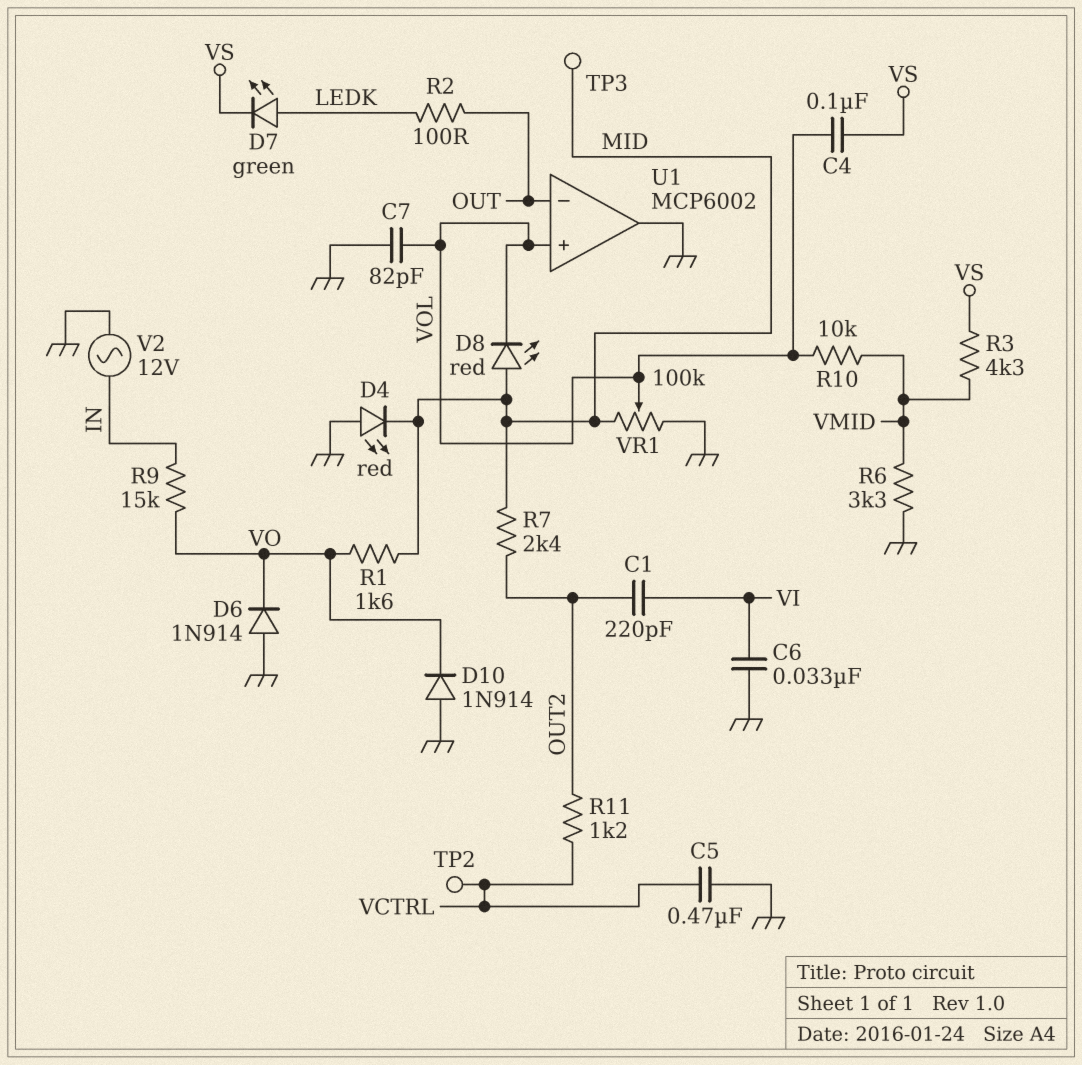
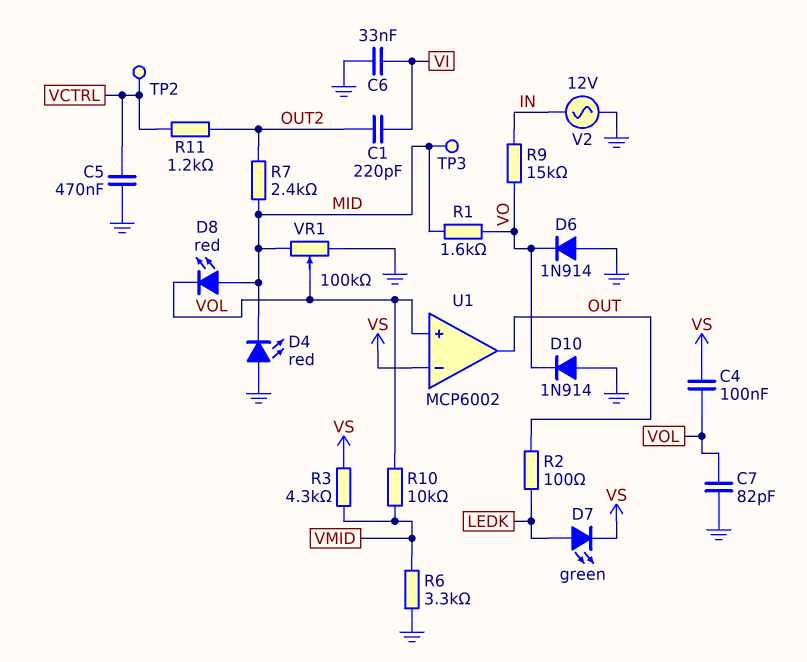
U1 pin in-: OUT -> VS
U1 pin out: GND -> OUT

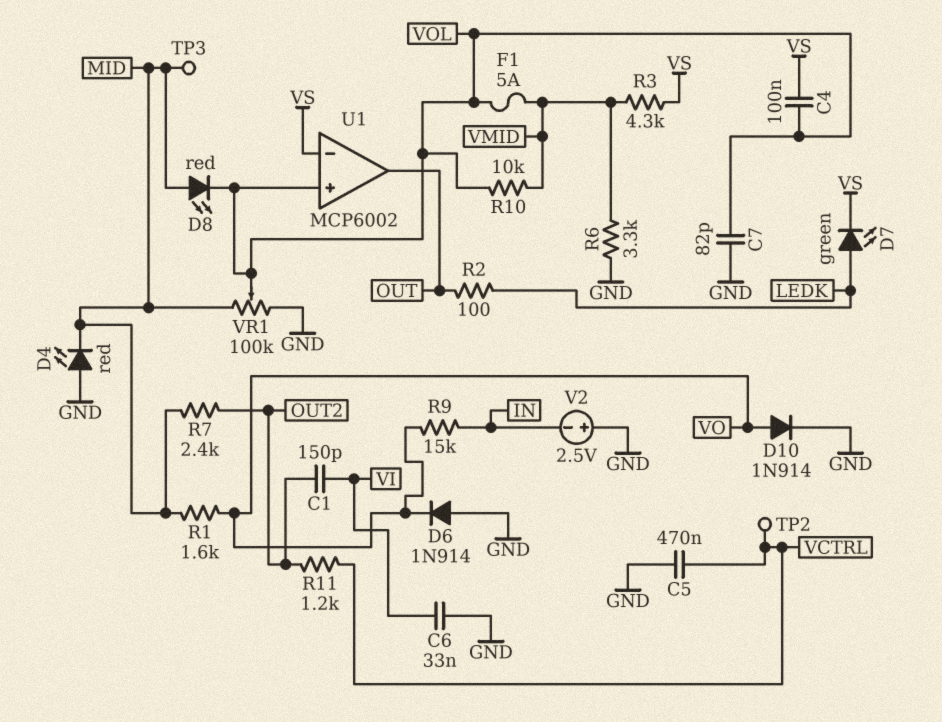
C1: 220pF (OUT2, VI) -> 150pF (OUT2, VI)
D10: diode 1N914 (A GND, K VO) -> diode 1N914 (A VO, K GND)
F1: none -> 5A (VMID, VOL)
V2: AC 12V (GND, IN) -> 2.5V (plus GND, minus IN)

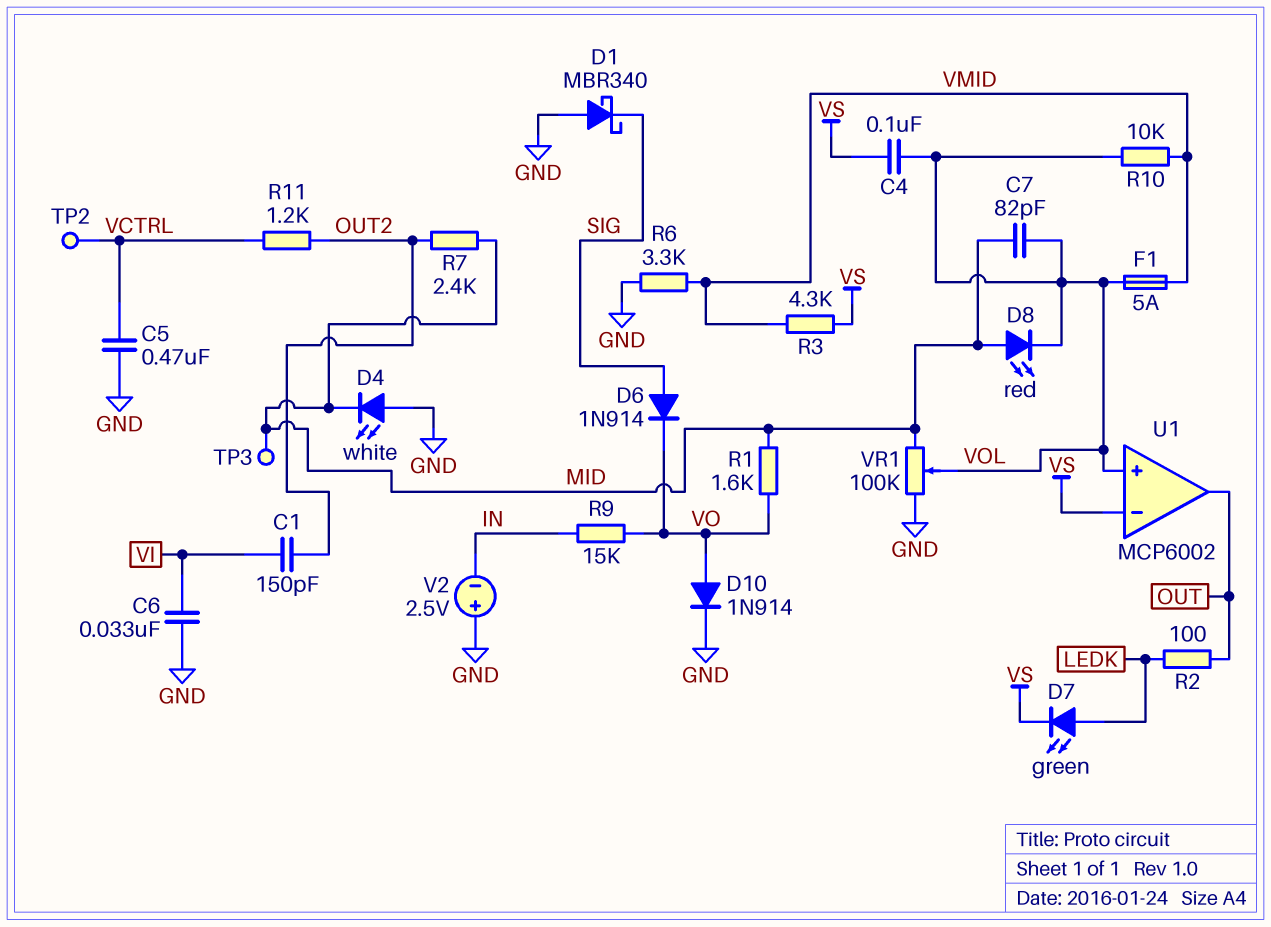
C7: 82pF (GND, VOL) -> 82pF (MID, VOL)
D1: none -> schottky MBR340 (A GND, K SIG)
D4: LED red (A GND, K MID) -> LED white (A GND, K MID)
D6: diode 1N914 (A GND, K VO) -> diode 1N914 (A SIG, K VO)

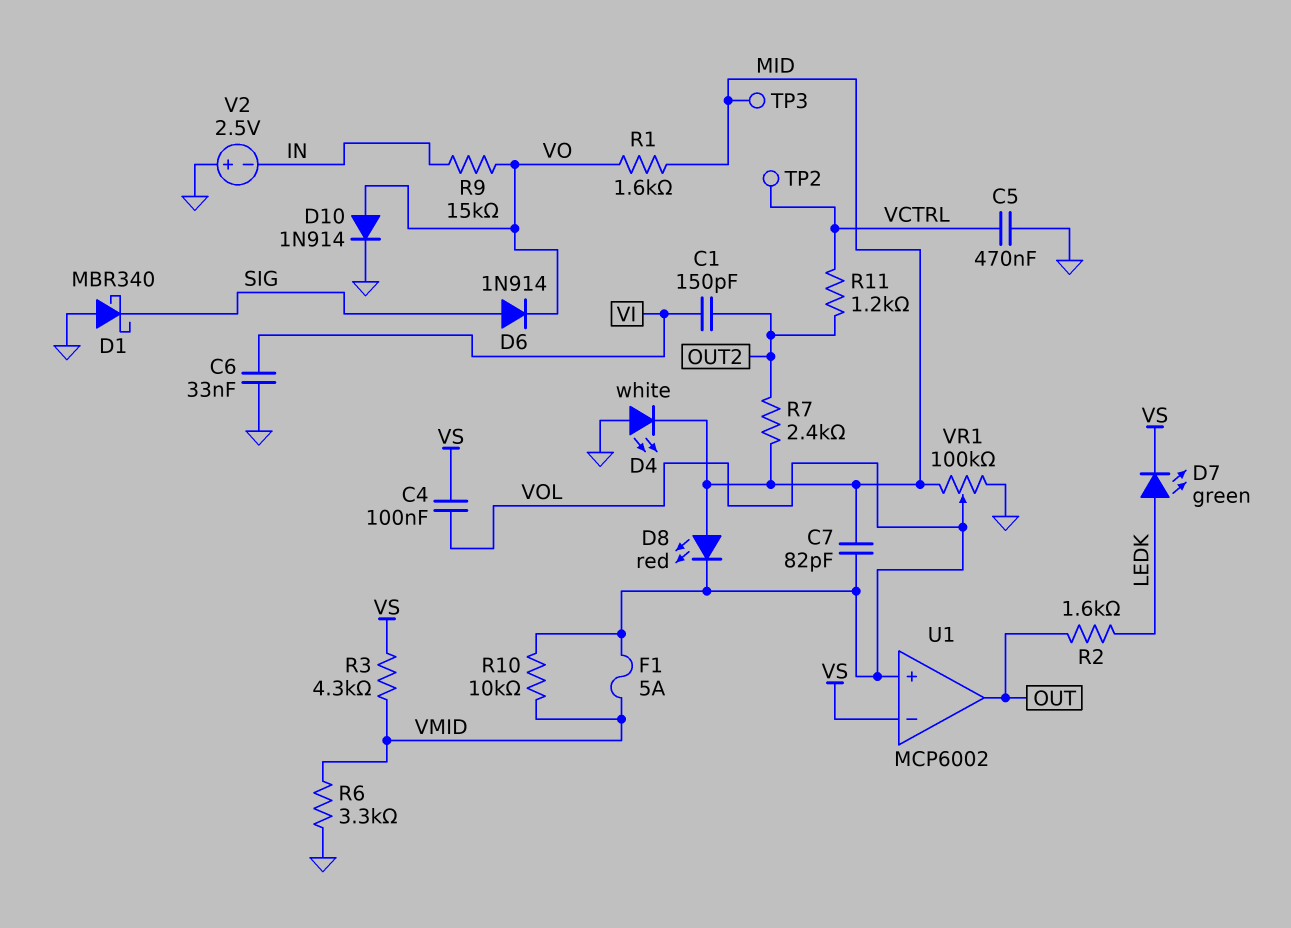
R2: 100 (LEDK, OUT) -> 1.6k (LEDK, OUT)

